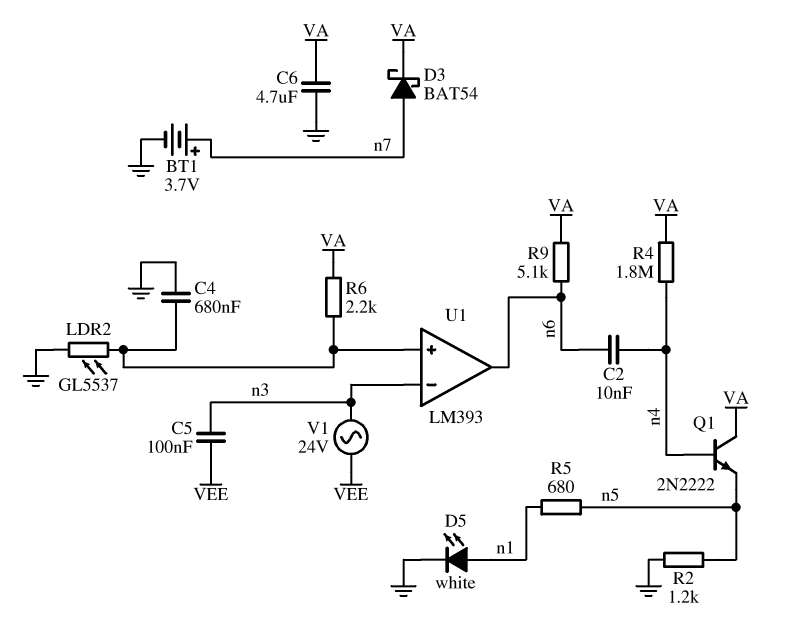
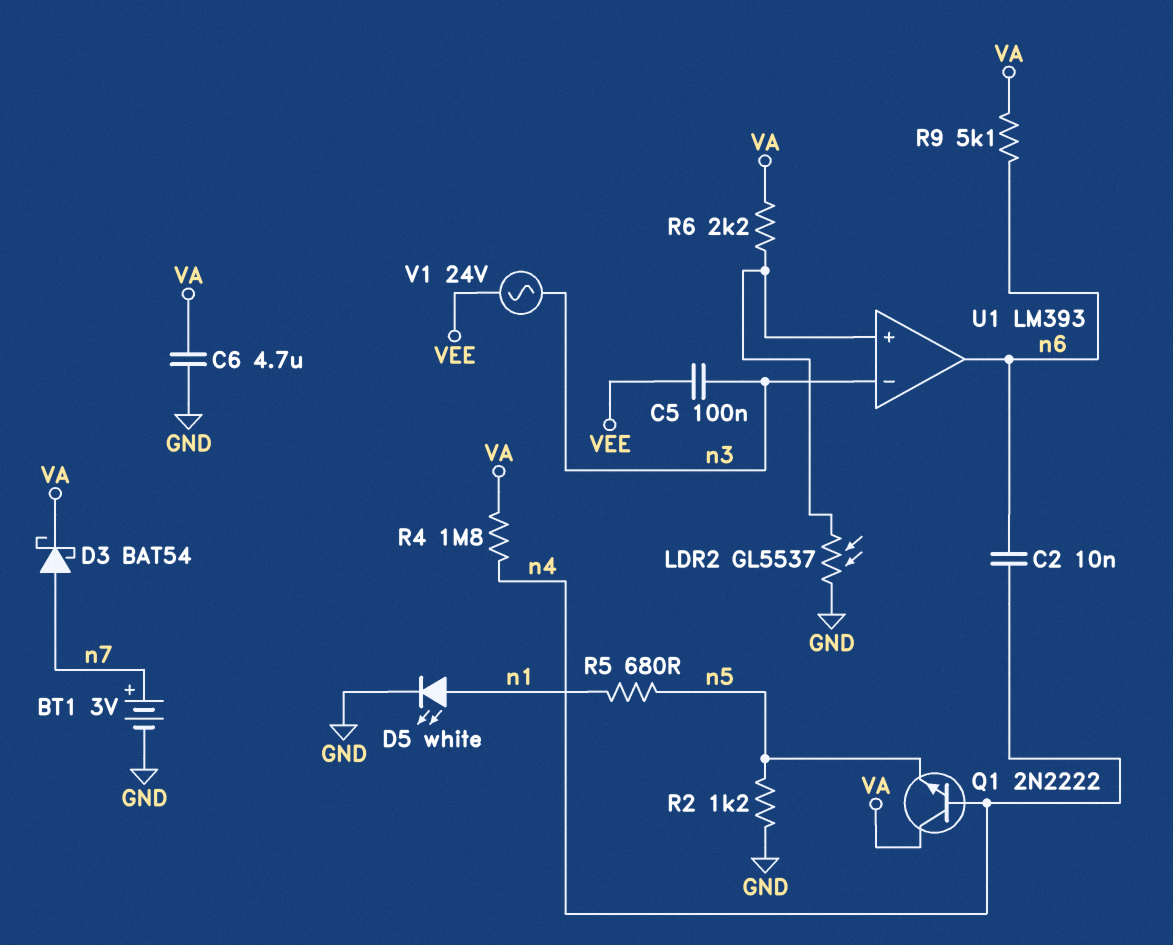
BT1: 3.7V (plus n7, minus GND) -> 3V (plus n7, minus GND)
C4: 680nF (GND, U1/in+) -> none

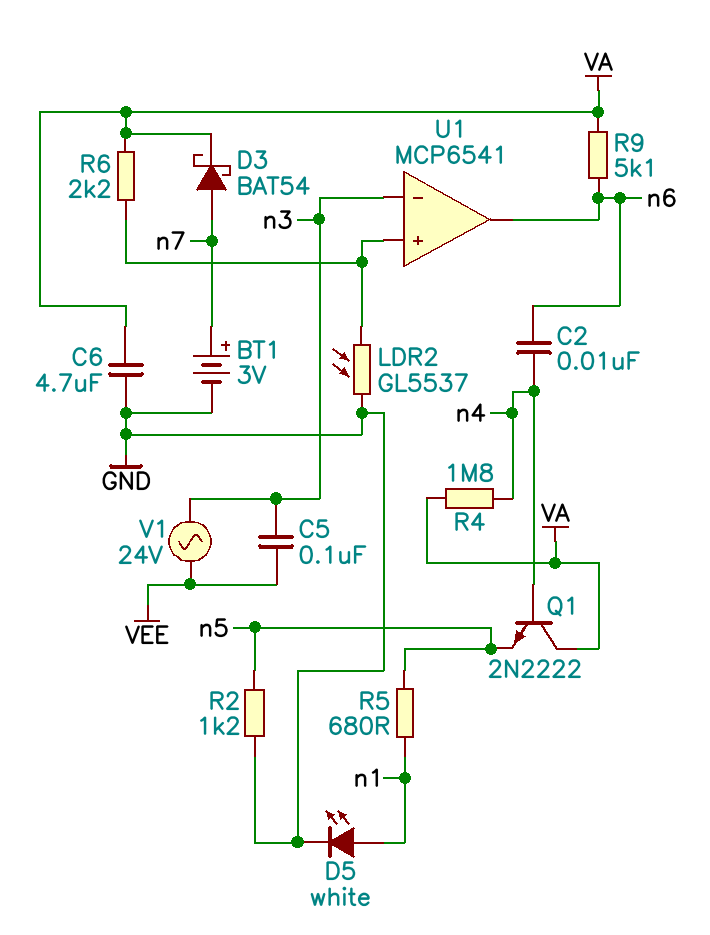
U1: LM393 -> MCP6541

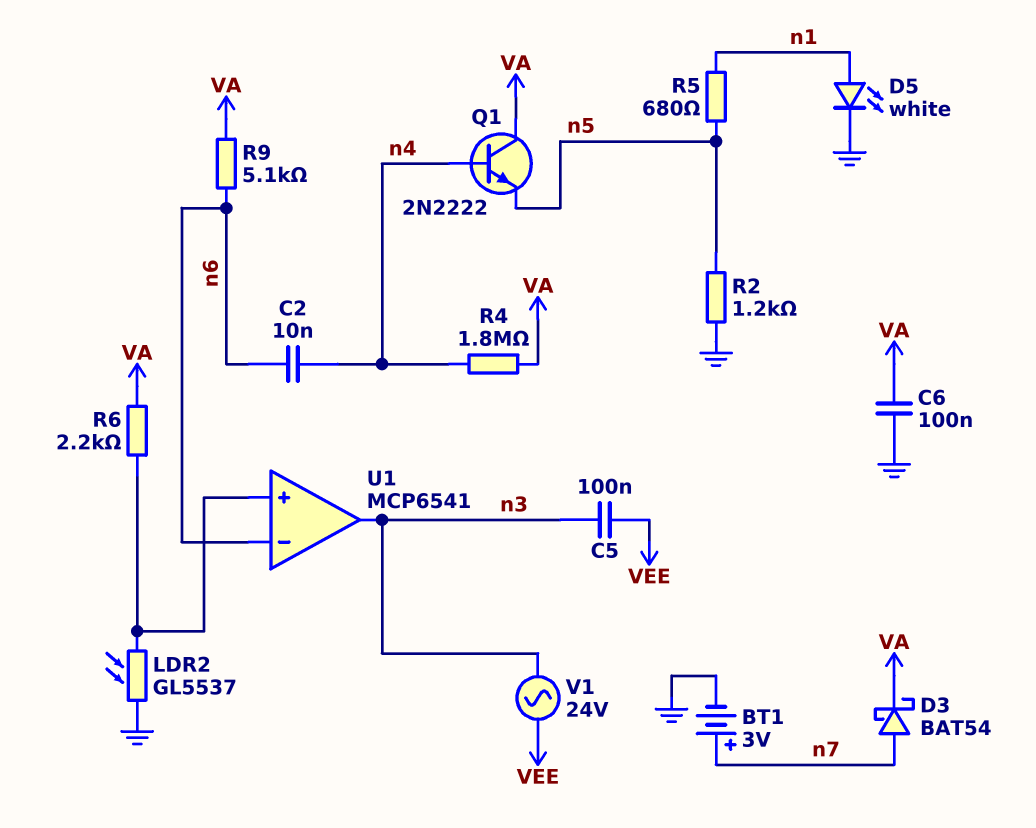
C6: 4.7uF (GND, VA) -> 100nF (GND, VA)
U1 pin in-: n3 -> n6
U1 pin out: n6 -> n3

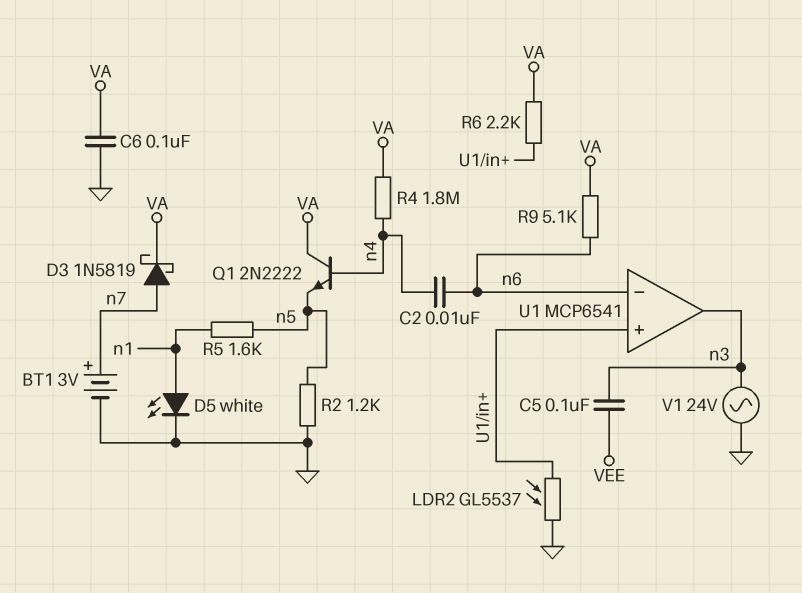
D3: schottky BAT54 (A n7, K VA) -> schottky 1N5819 (A n7, K VA)
R5: 680 (n1, n5) -> 1.6k (n1, n5)
V1: AC 24V (VEE, n3) -> AC 24V (GND, n3)

